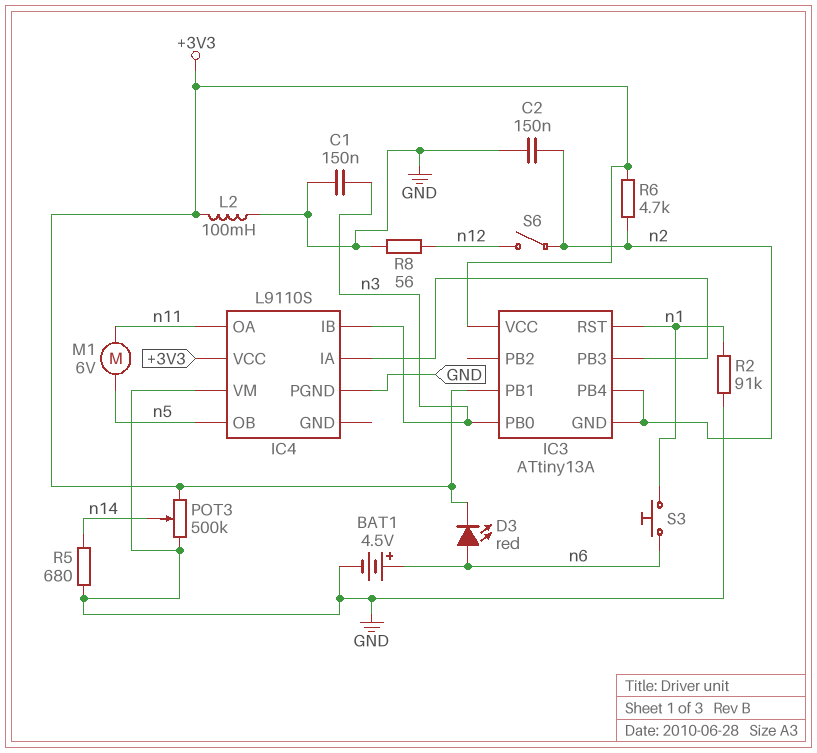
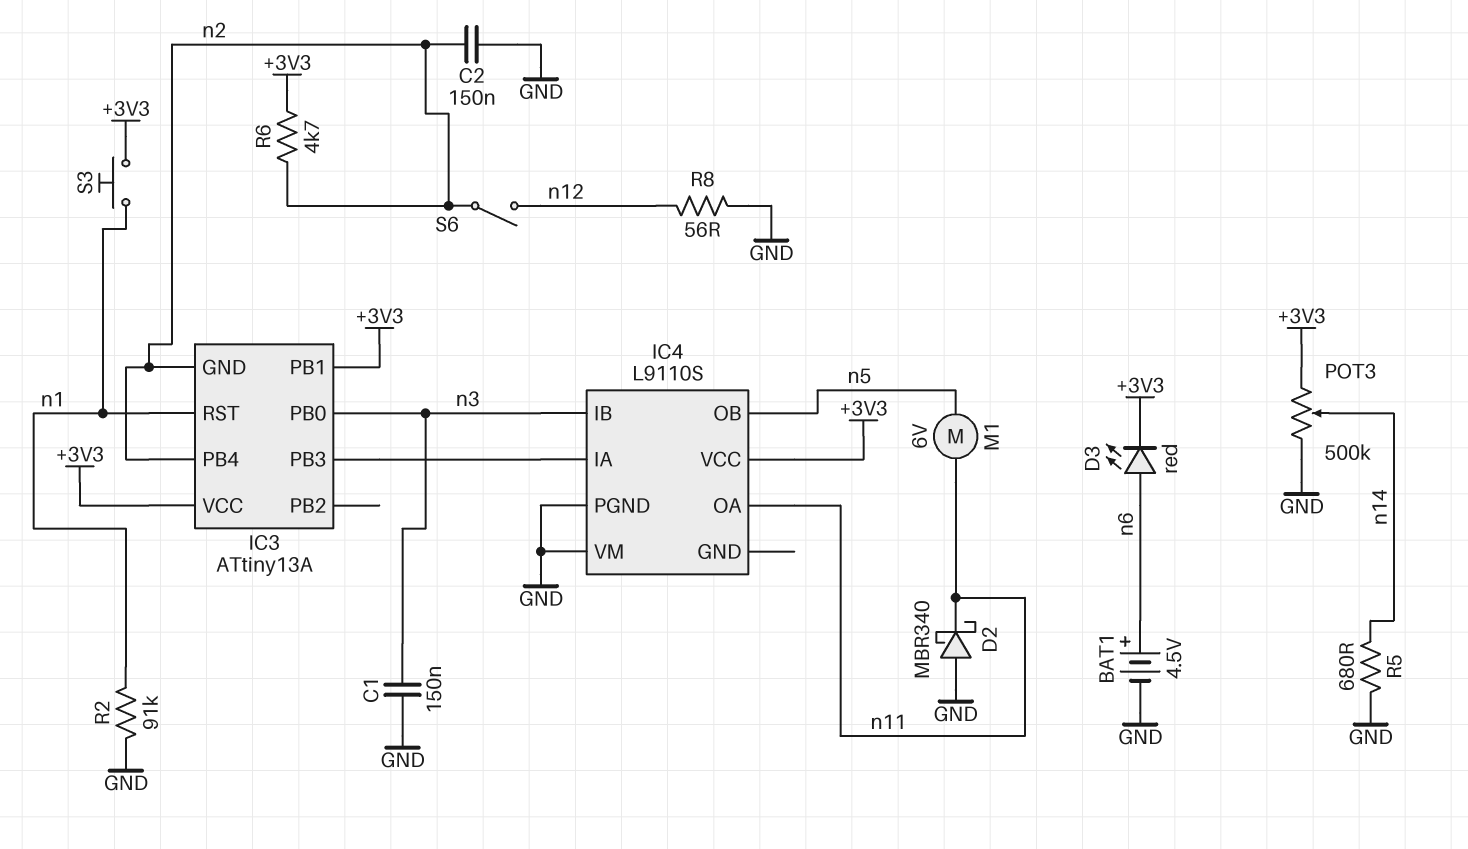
D2: none -> schottky MBR340 (A GND, K n11)
L2: 100mH (+3V3, GND) -> none
S3: button (n1, n6) -> button (+3V3, n1)

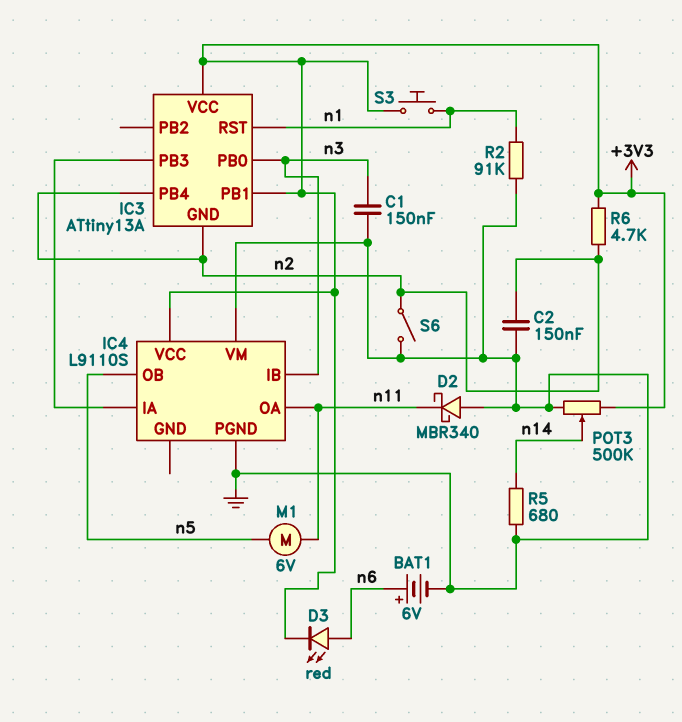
BAT1: 4.5V (plus n6, minus GND) -> 6V (plus n6, minus GND)
R8: 56 (GND, n12) -> none
S6: switch (n2, n12) -> switch (GND, n2)

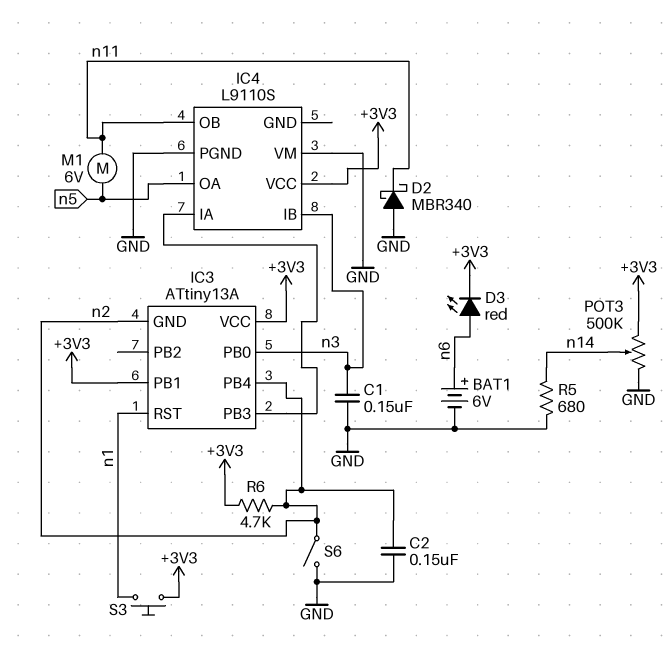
IC4 pin OA: n11 -> n5
IC4 pin OB: n5 -> n11
R2: 91k (GND, n1) -> none

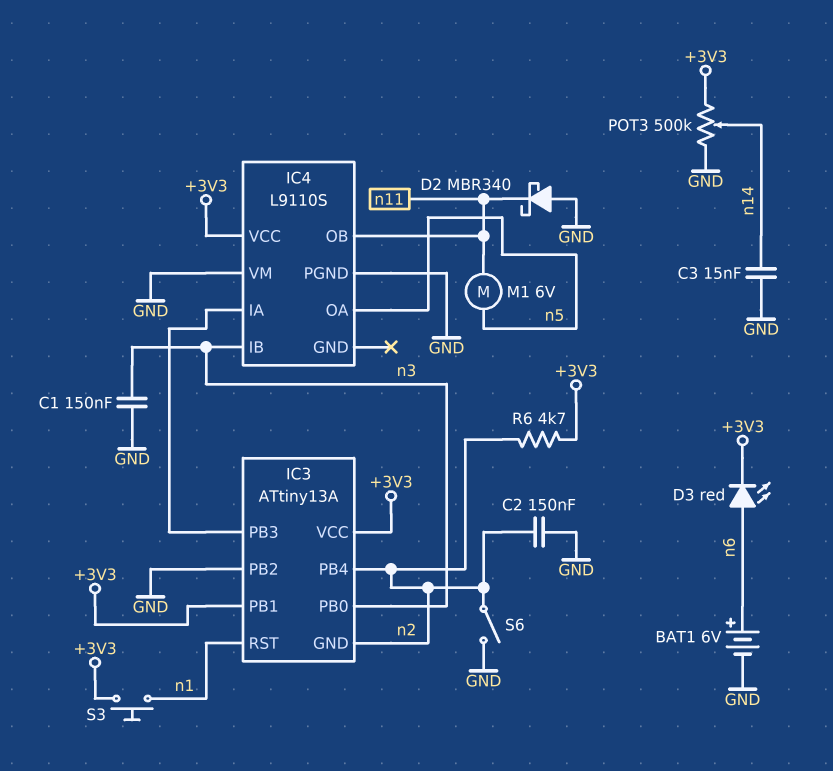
C3: none -> 15nF (GND, n14)
IC3 pin PB2: none -> GND
R5: 680 (GND, n14) -> none

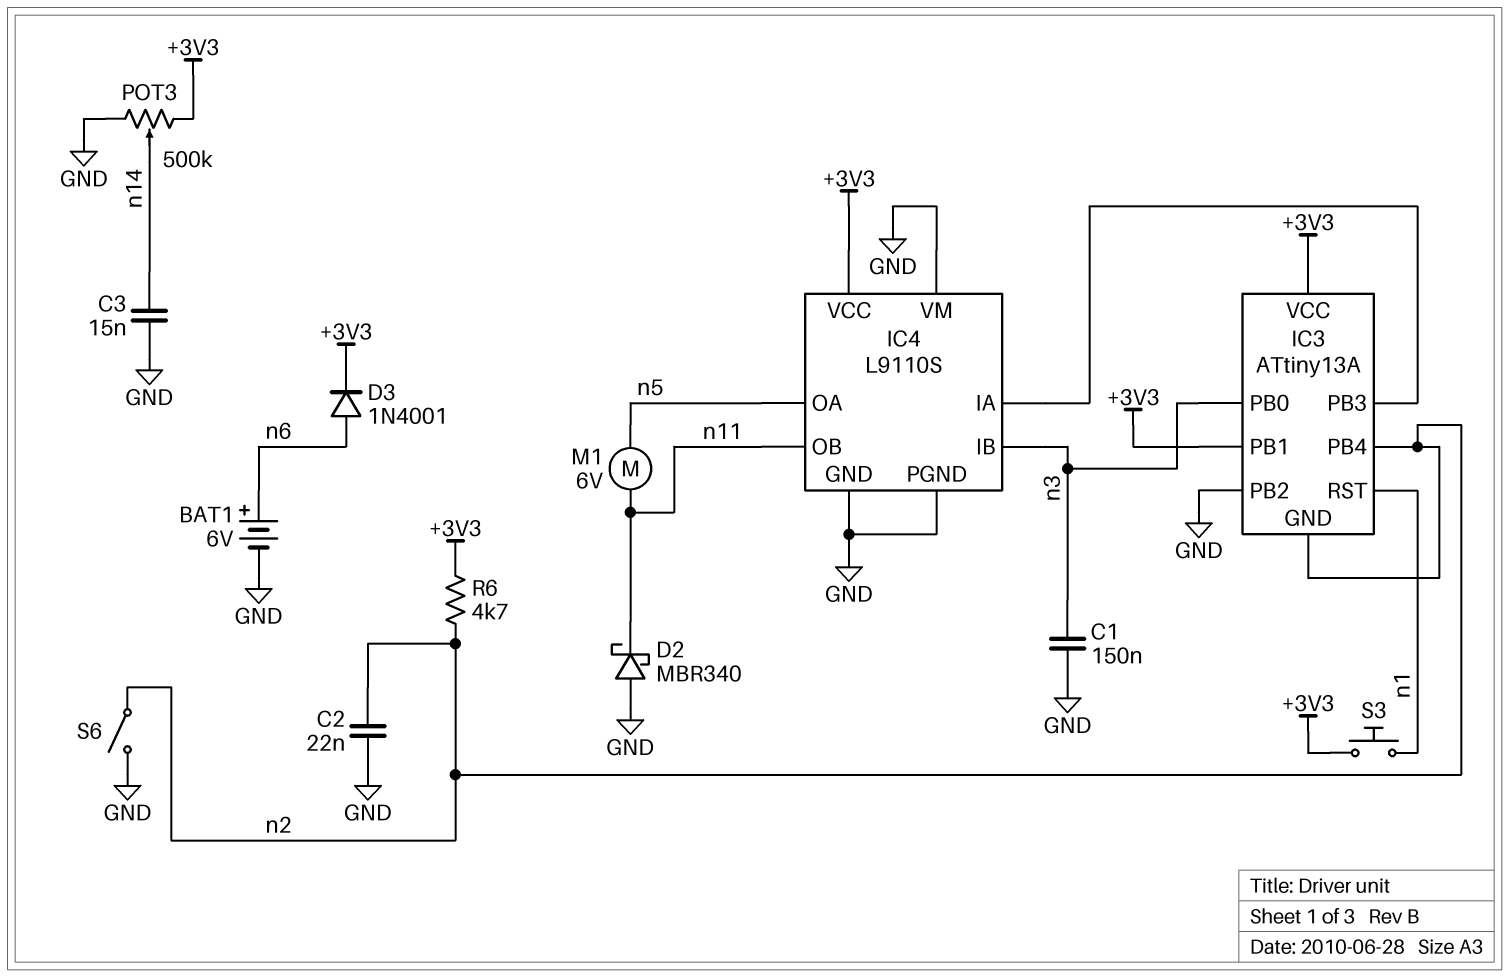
C2: 150nF (GND, n2) -> 22nF (GND, n2)
D3: LED red (A n6, K +3V3) -> diode 1N4001 (A n6, K +3V3)
IC4 pin GND: none -> GND

